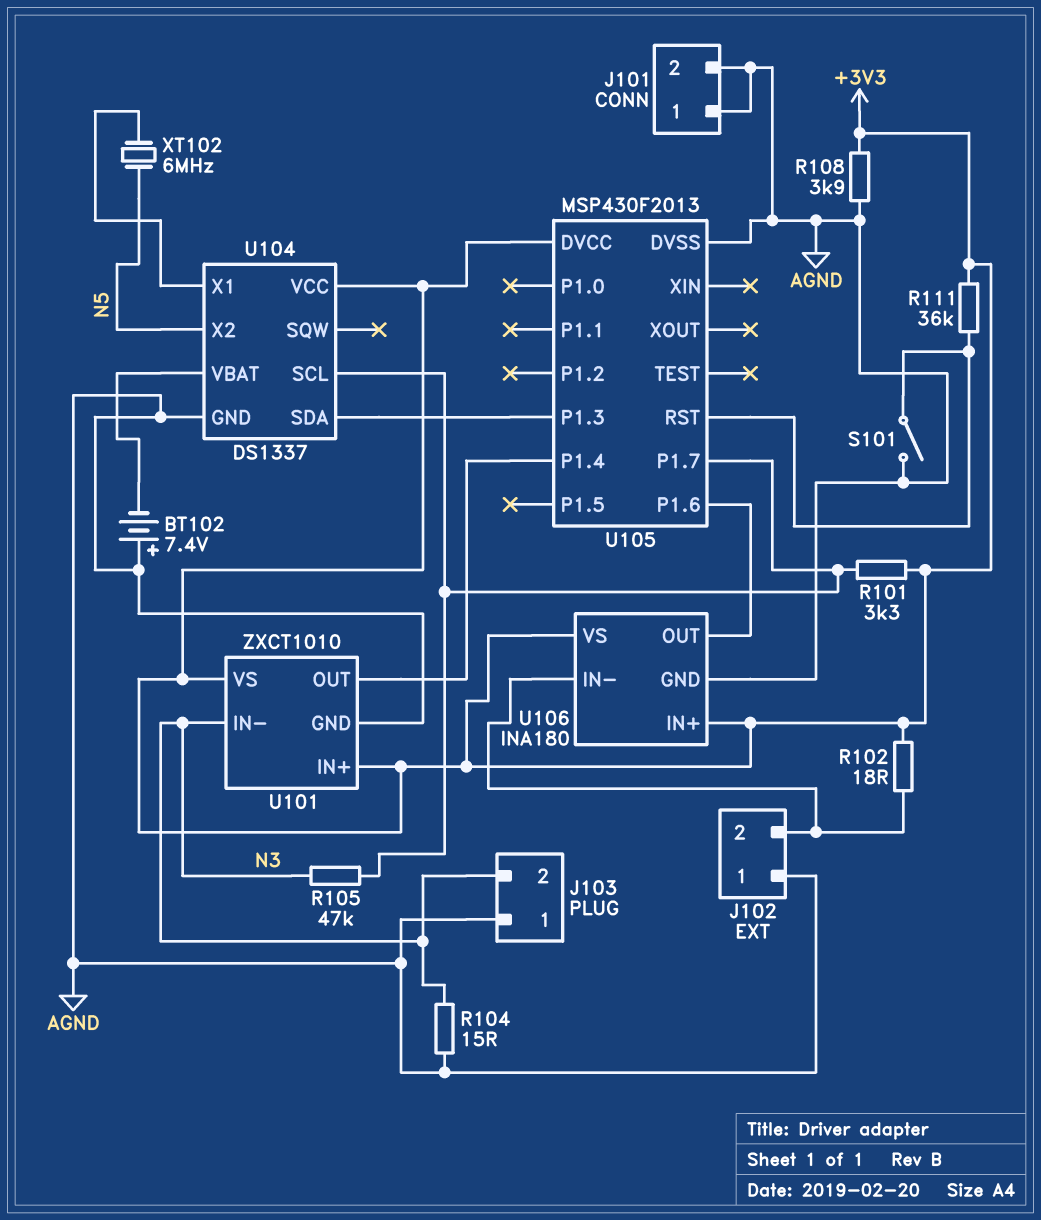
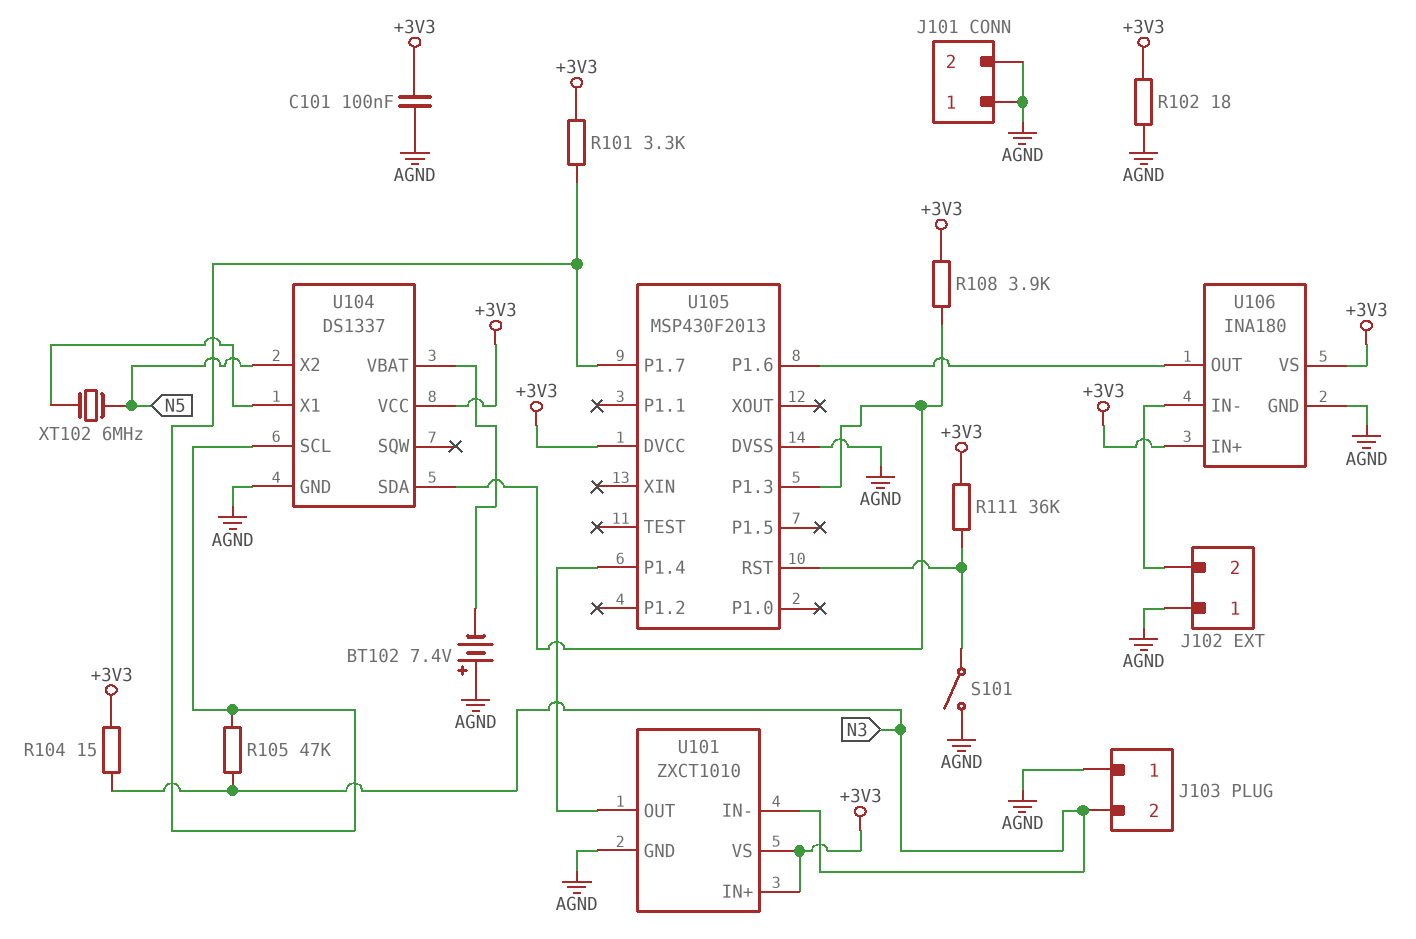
C101: none -> 100nF (+3V3, AGND)
R102: 18 (+3V3, J102/2) -> 18 (+3V3, AGND)
R104: 15 (AGND, N3) -> 15 (+3V3, N3)
R108: 3.9k (+3V3, AGND) -> 3.9k (+3V3, U104/SDA)

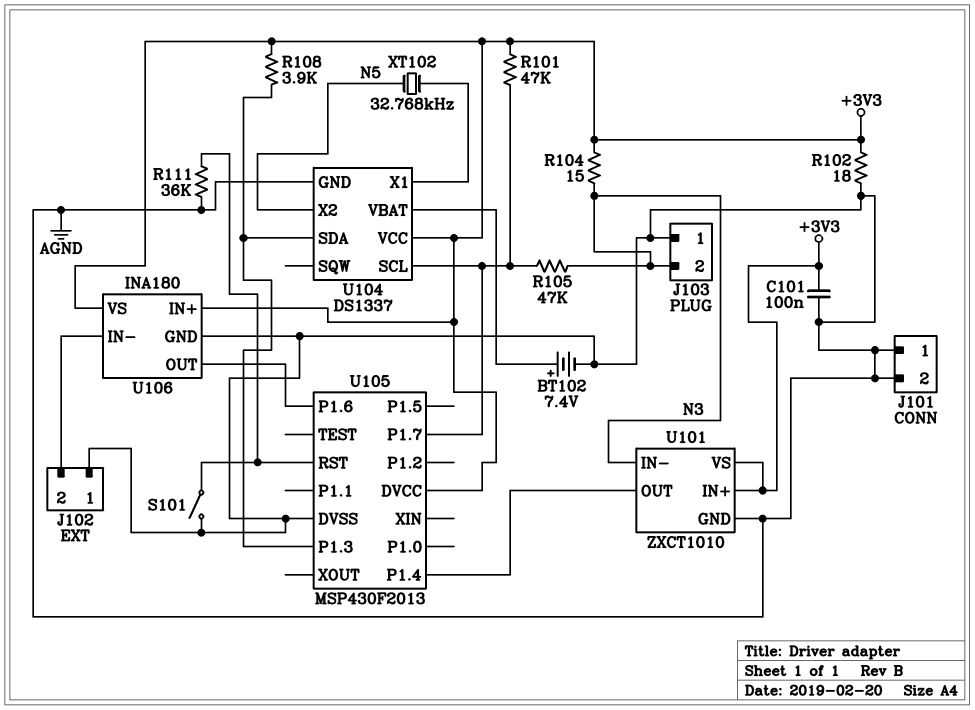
BT102: 7.4V (plus AGND, minus U104/VBAT) -> 7.4V (plus U104/VBAT, minus AGND)
R101: 3.3k (+3V3, U104/SCL) -> 47k (+3V3, U104/SCL)
R111: 36k (+3V3, U105/RST) -> 36k (AGND, U105/RST)
XT102: 6MHz (N5, U104/X1) -> 32.768kHz (N5, U104/X1)

